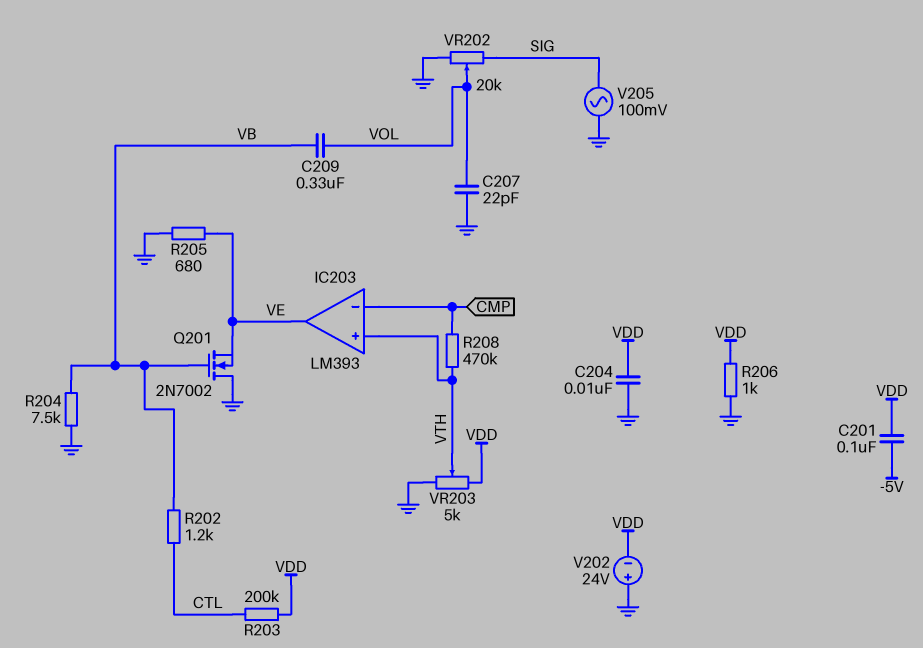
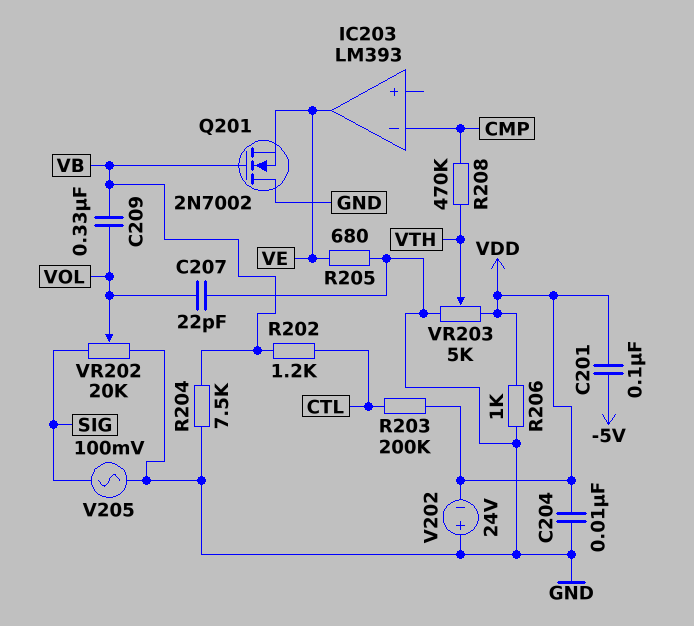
IC203 pin in+: VTH -> none

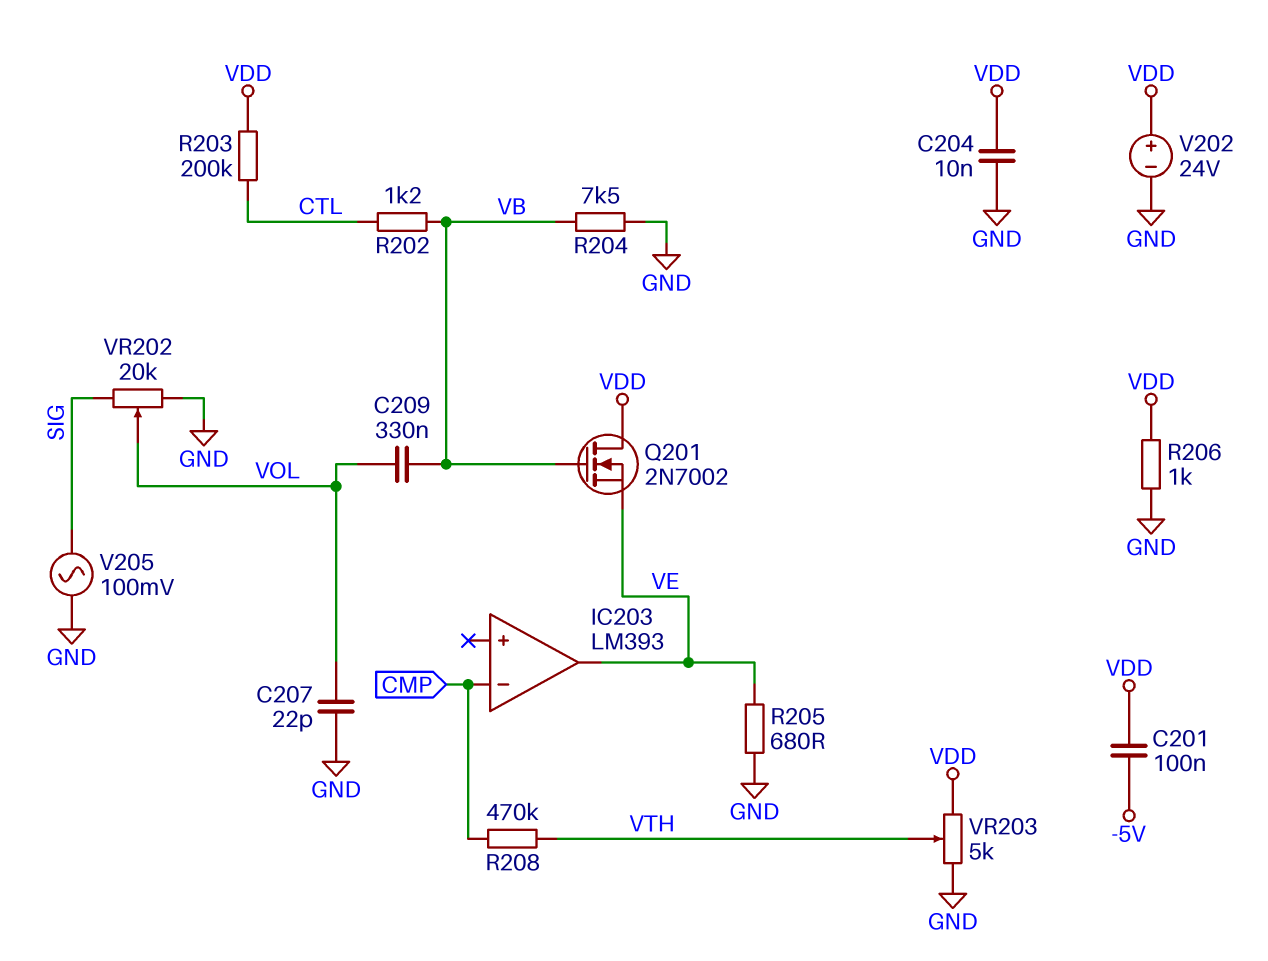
Q201: NMOS 2N7002 (G VB, D GND, S VE) -> NMOS 2N7002 (G VB, D VDD, S VE)
V202: 24V (plus GND, minus VDD) -> 24V (plus VDD, minus GND)

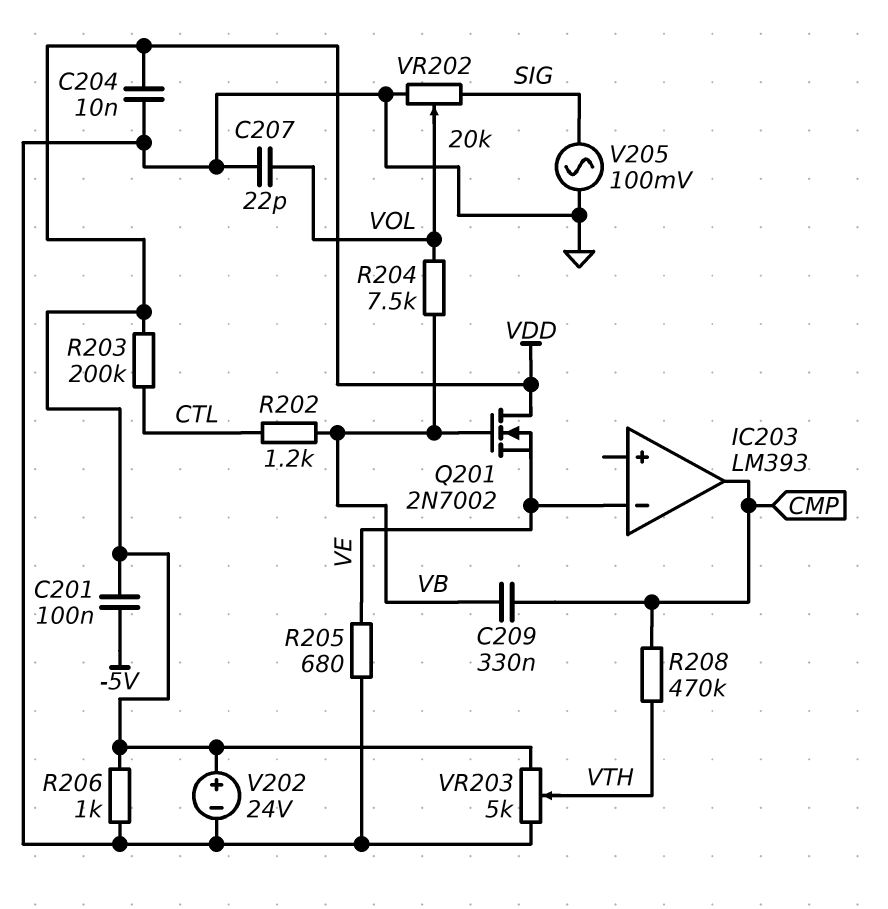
C209: 330nF (VB, VOL) -> 330nF (CMP, VB)
IC203 pin in-: CMP -> VE
IC203 pin out: VE -> CMP
R204: 7.5k (GND, VB) -> 7.5k (VB, VOL)

